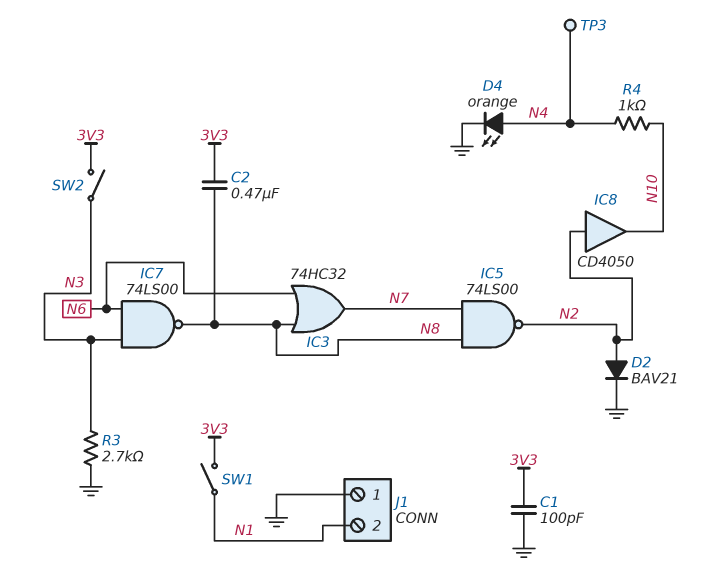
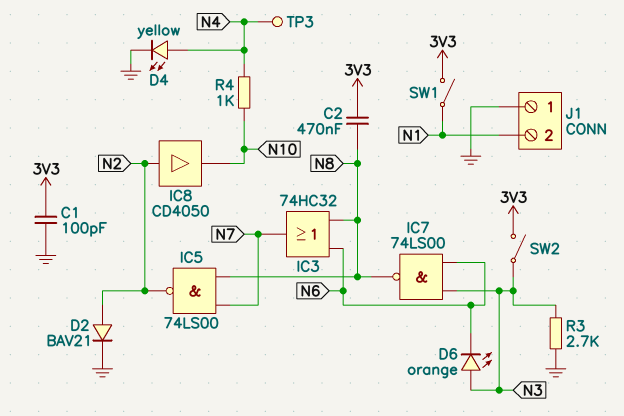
D4: LED orange (A N4, K GND) -> LED yellow (A N4, K GND)
D6: none -> LED orange (A N3, K N6)

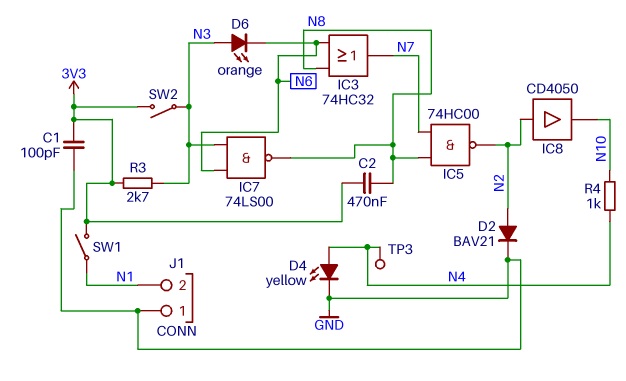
IC5: NAND 74LS00 (in N7, in N8, out N2) -> NAND 74HC00 (in N7, in N8, out N2)
R3: 2.7k (GND, N3) -> 2.7k (3V3, N3)

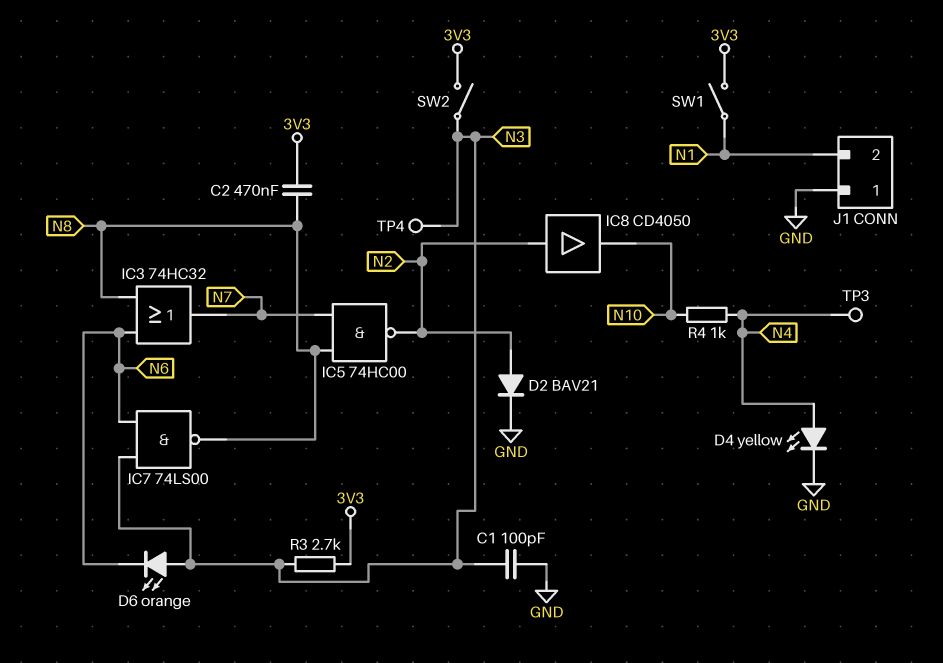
C1: 100pF (3V3, GND) -> 100pF (GND, N3)
TP4: none -> test point (N3)

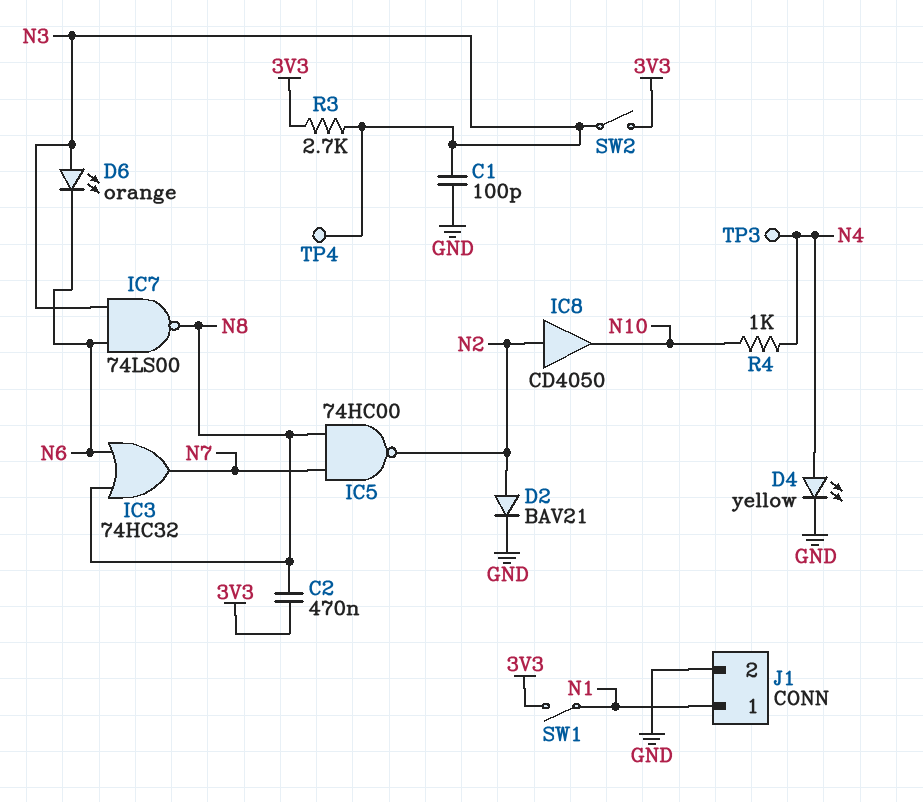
J1 pin 1: GND -> N1
J1 pin 2: N1 -> GND

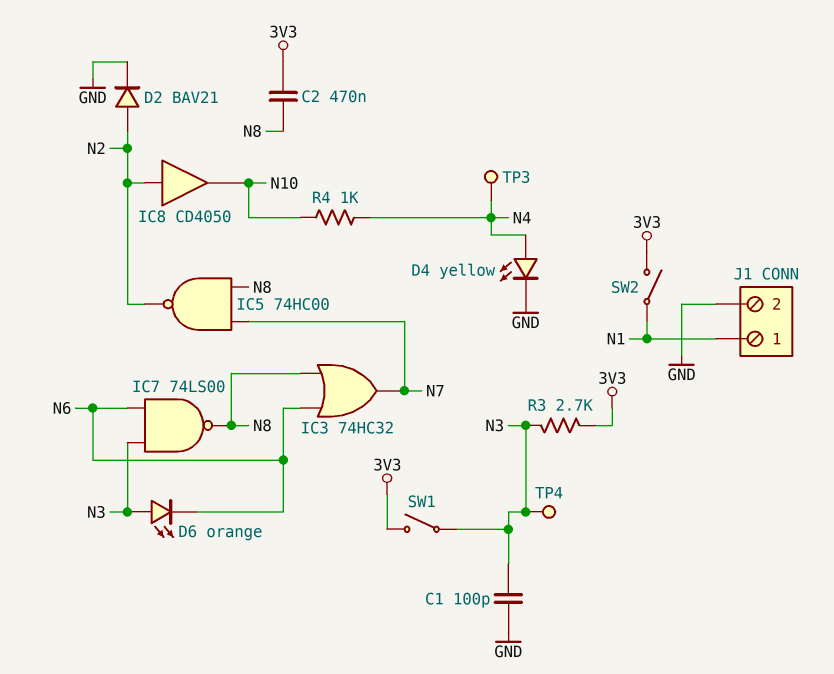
SW1: switch (3V3, N1) -> switch (3V3, N3)
SW2: switch (3V3, N3) -> switch (3V3, N1)

